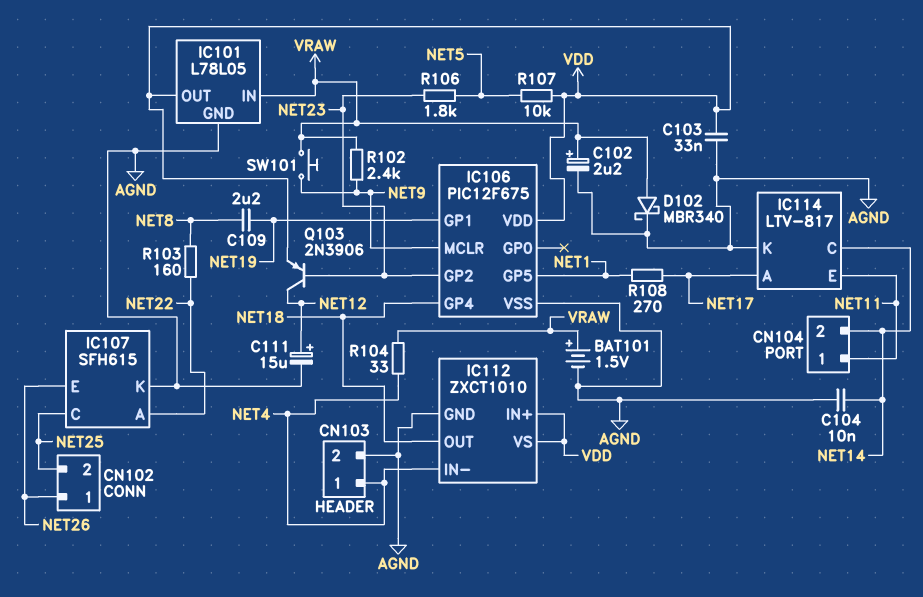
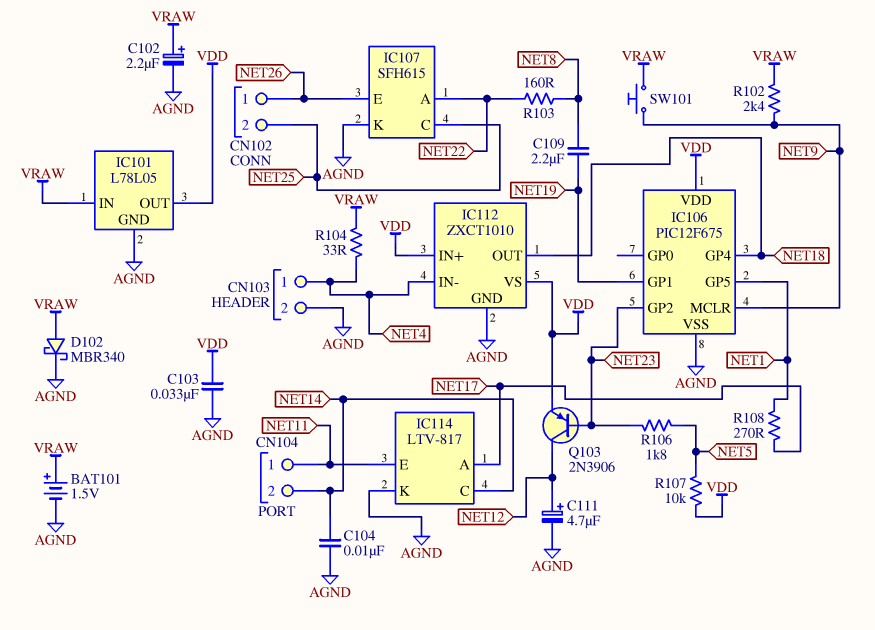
C111: 15uF (plus NET12, minus AGND) -> 4.7uF (plus NET12, minus AGND)

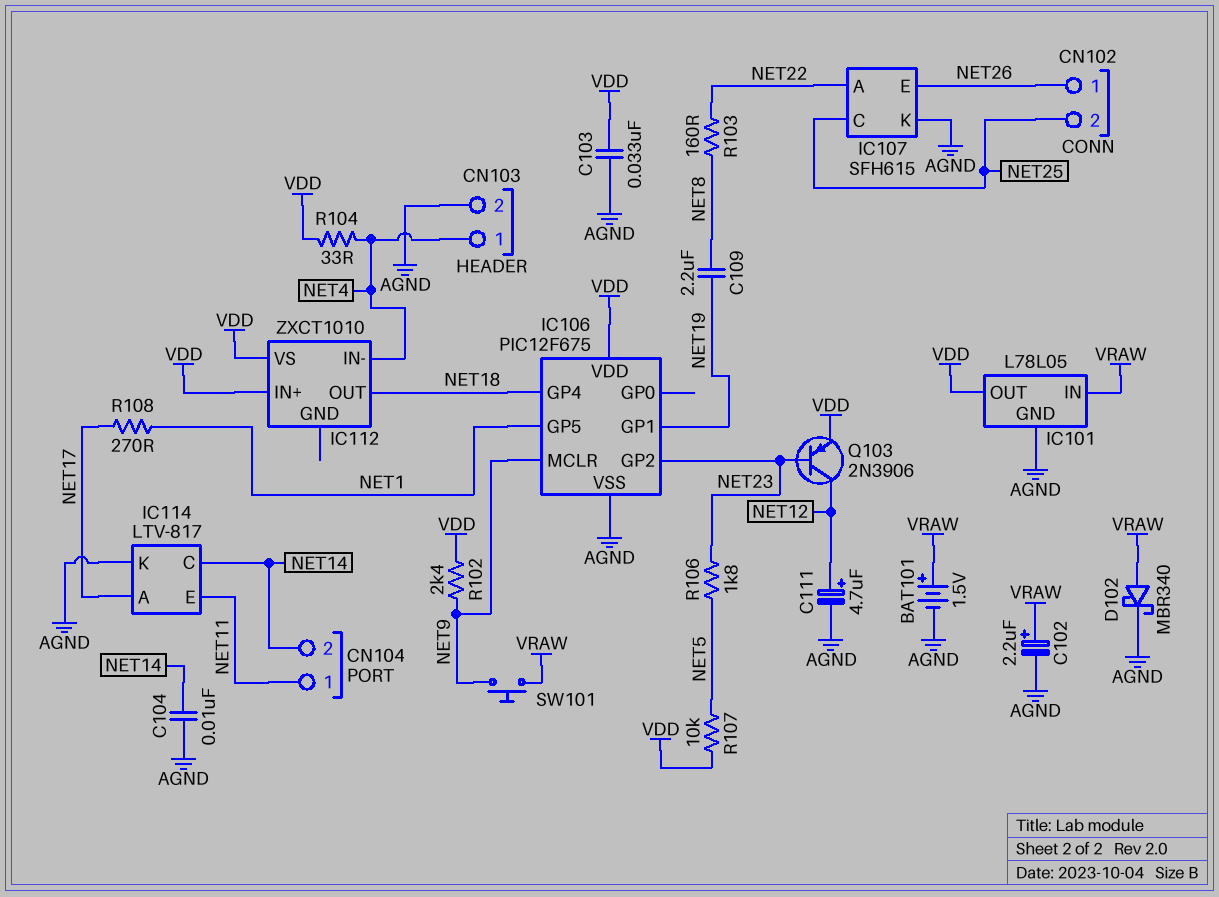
IC112 pin GND: AGND -> none
R102: 2.4k (NET9, VRAW) -> 2.4k (NET9, VDD)
R104: 33 (NET4, VRAW) -> 33 (NET4, VDD)

